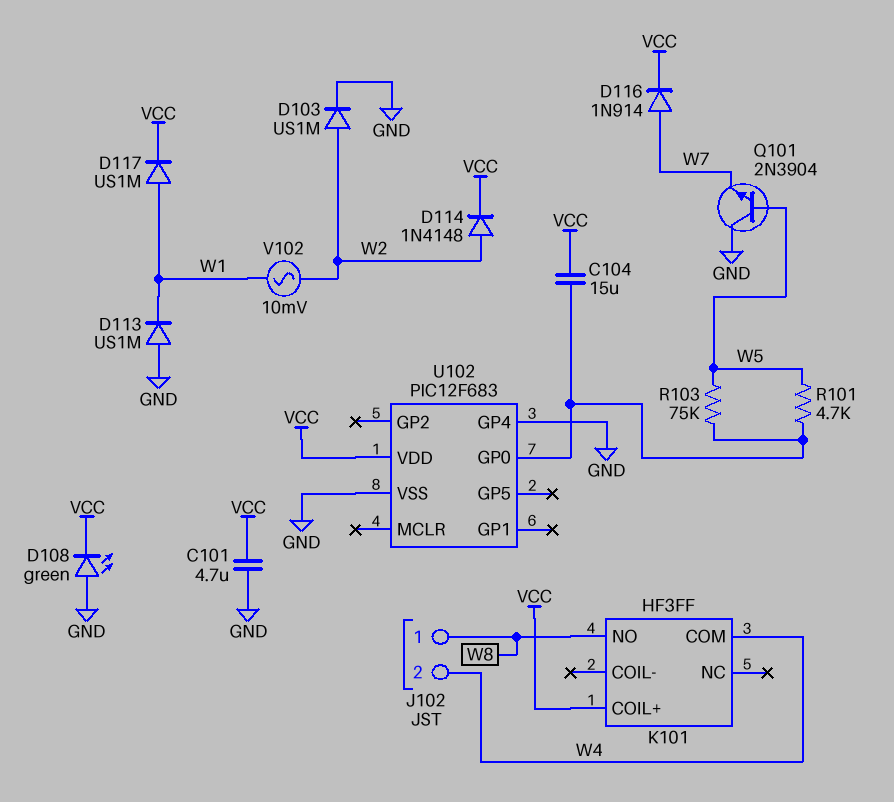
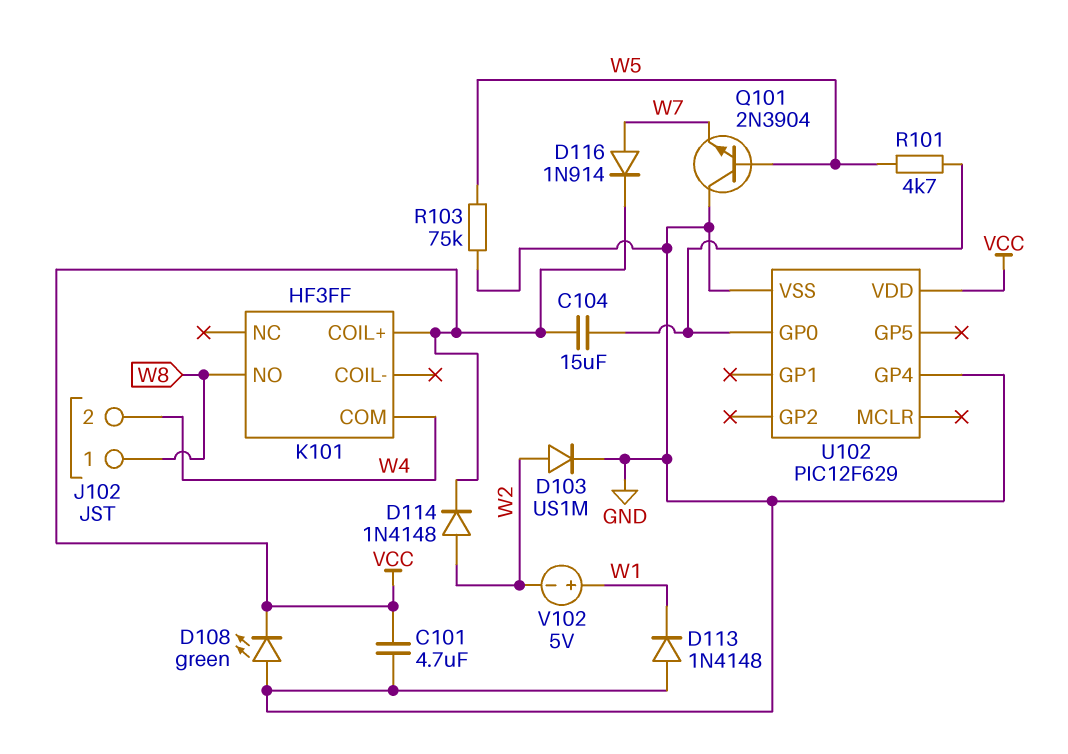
D113: diode US1M (A GND, K W1) -> diode 1N4148 (A GND, K W1)
D117: diode US1M (A W1, K VCC) -> none
R103: 75k (U102/GP0, W5) -> 75k (GND, W5)
U102: PIC12F683 -> PIC12F629
V102: AC 10mV (W1, W2) -> 5V (plus W1, minus W2)

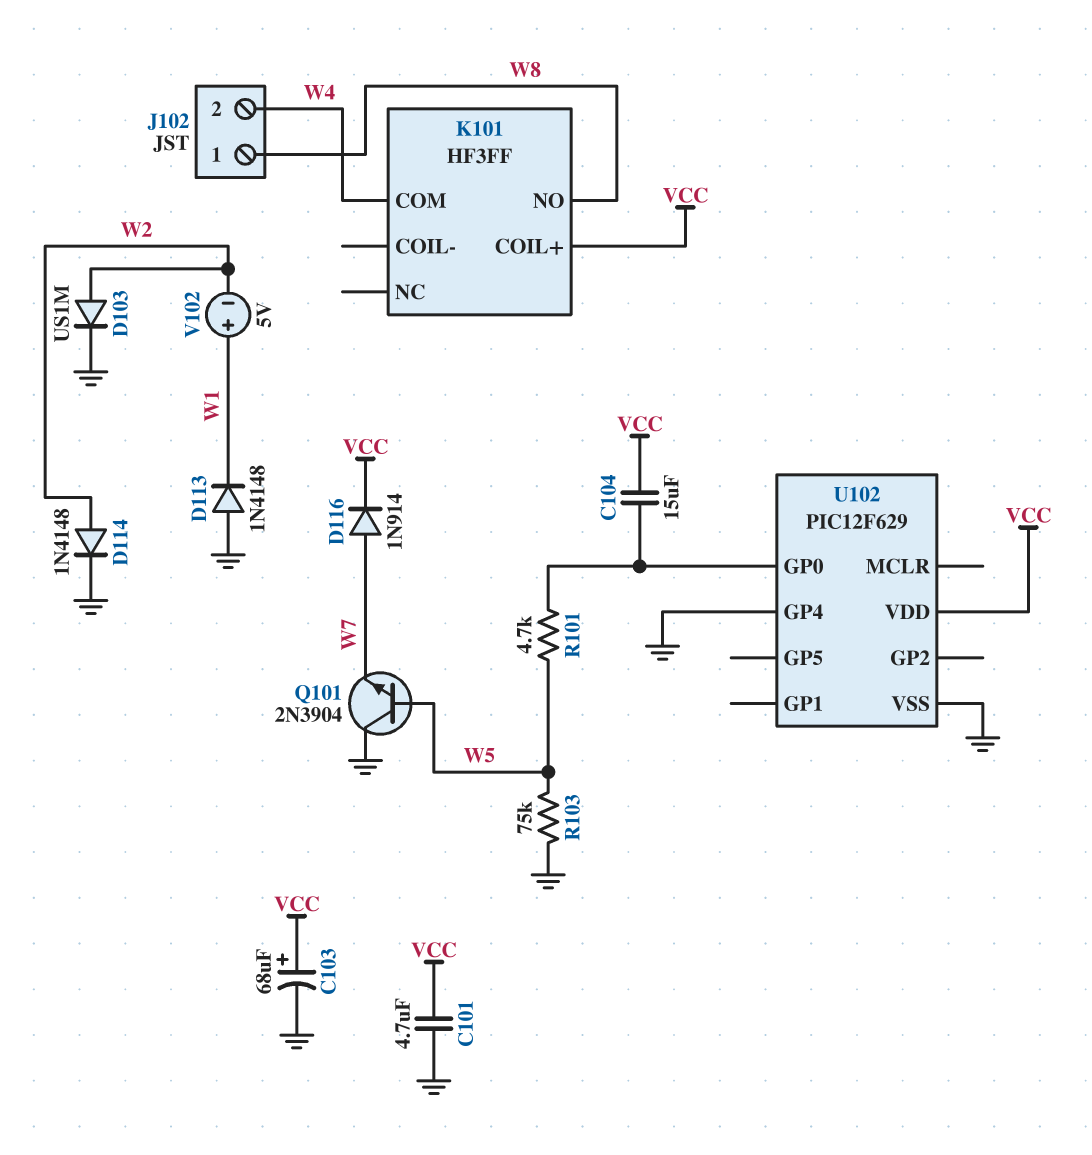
C103: none -> 68uF (plus VCC, minus GND)
D108: LED green (A GND, K VCC) -> none
D114: diode 1N4148 (A W2, K VCC) -> diode 1N4148 (A W2, K GND)

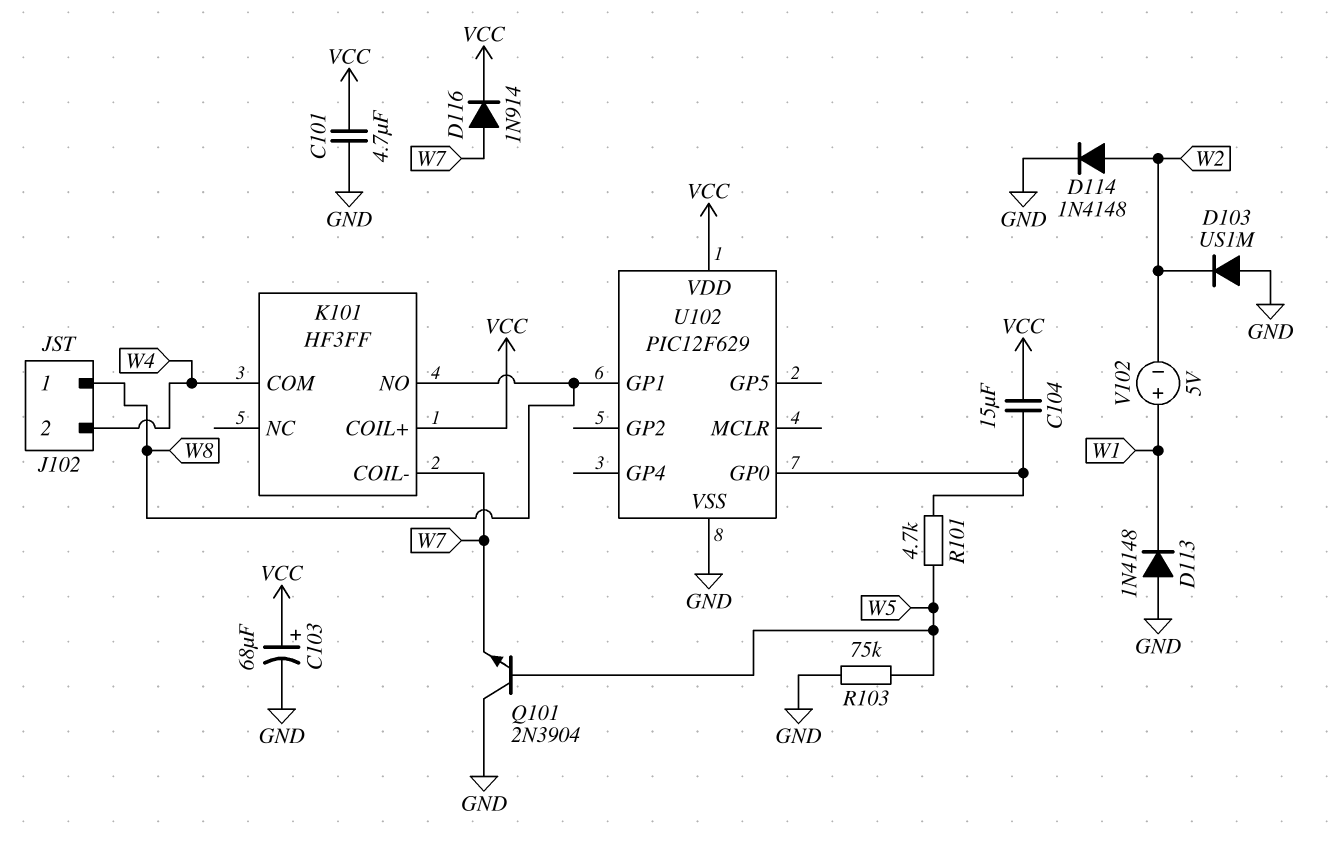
D103: diode US1M (A W2, K GND) -> diode US1M (A GND, K W2)
K101 pin COIL-: none -> W7
U102 pin GP1: none -> W8
U102 pin GP4: GND -> none

